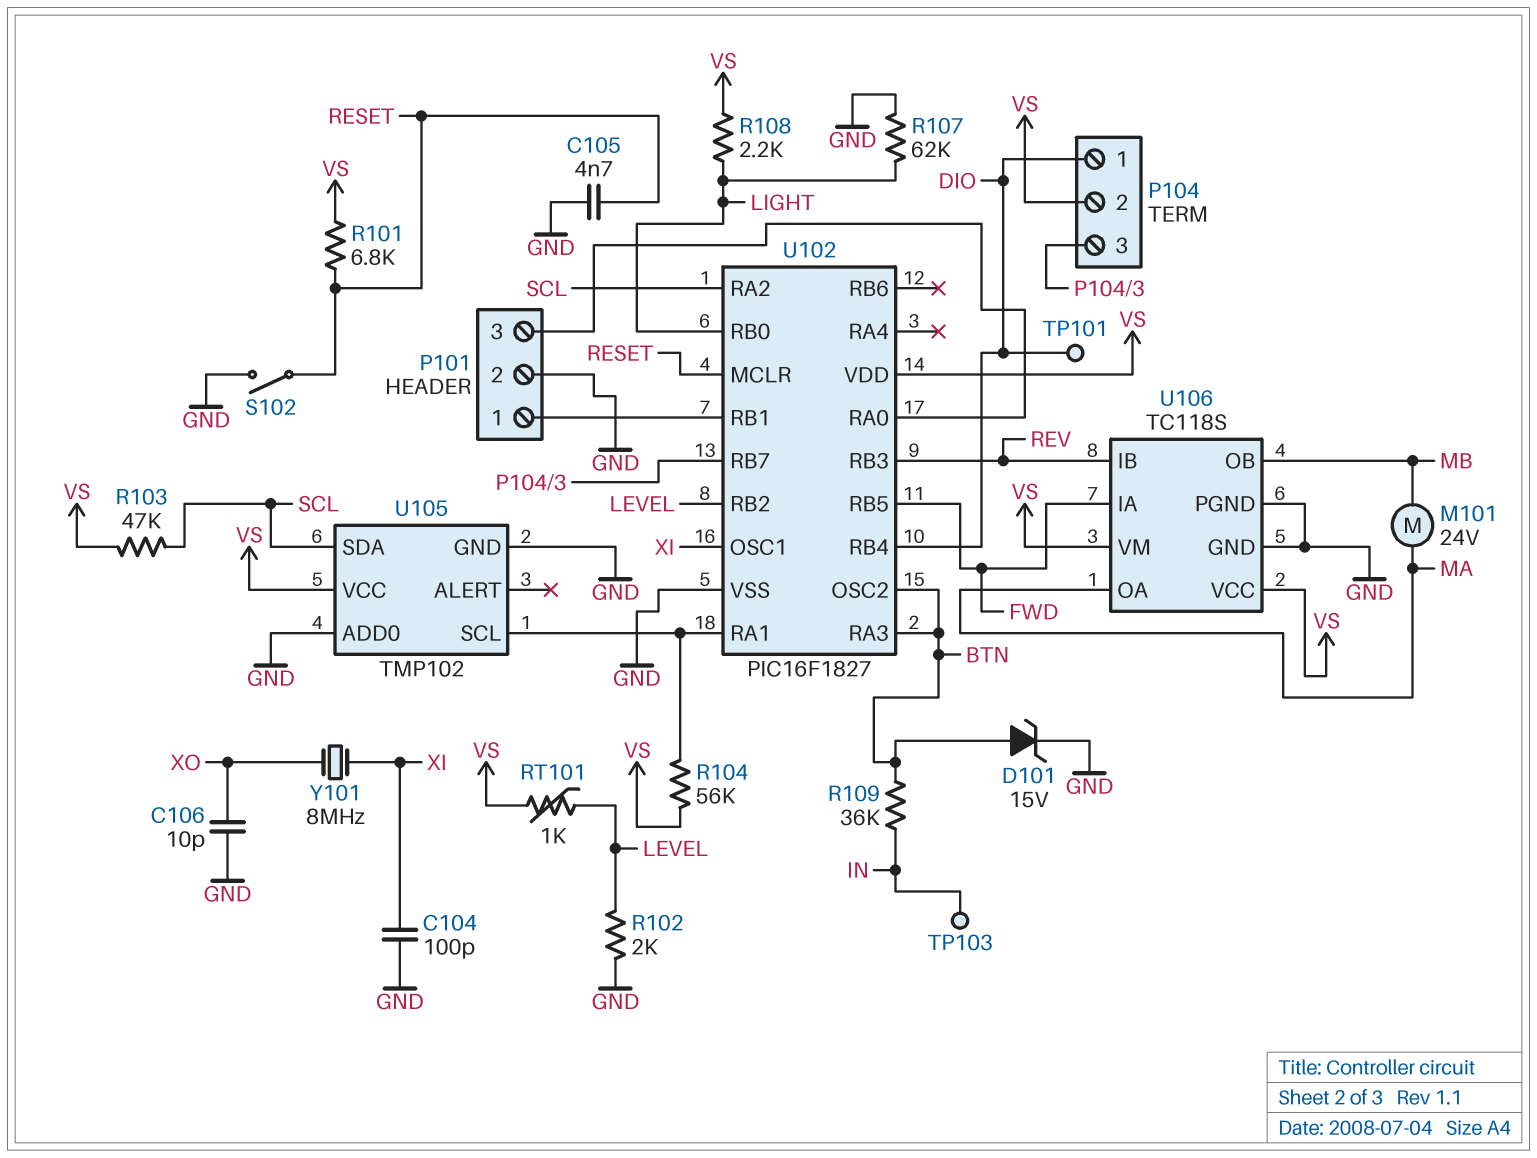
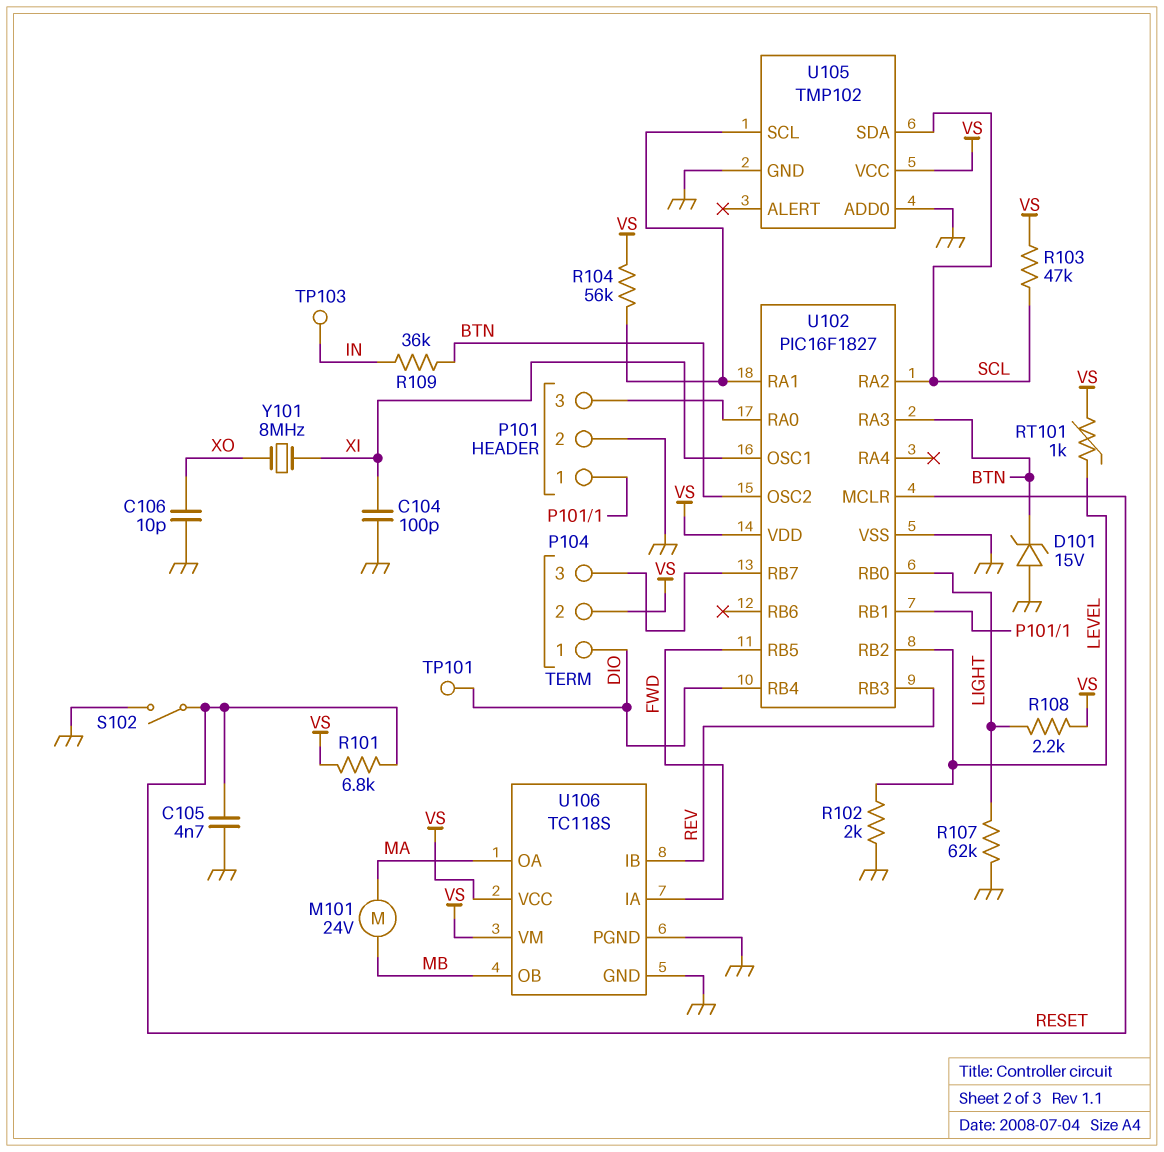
D101: zener 15V (A BTN, K GND) -> zener 15V (A GND, K BTN)

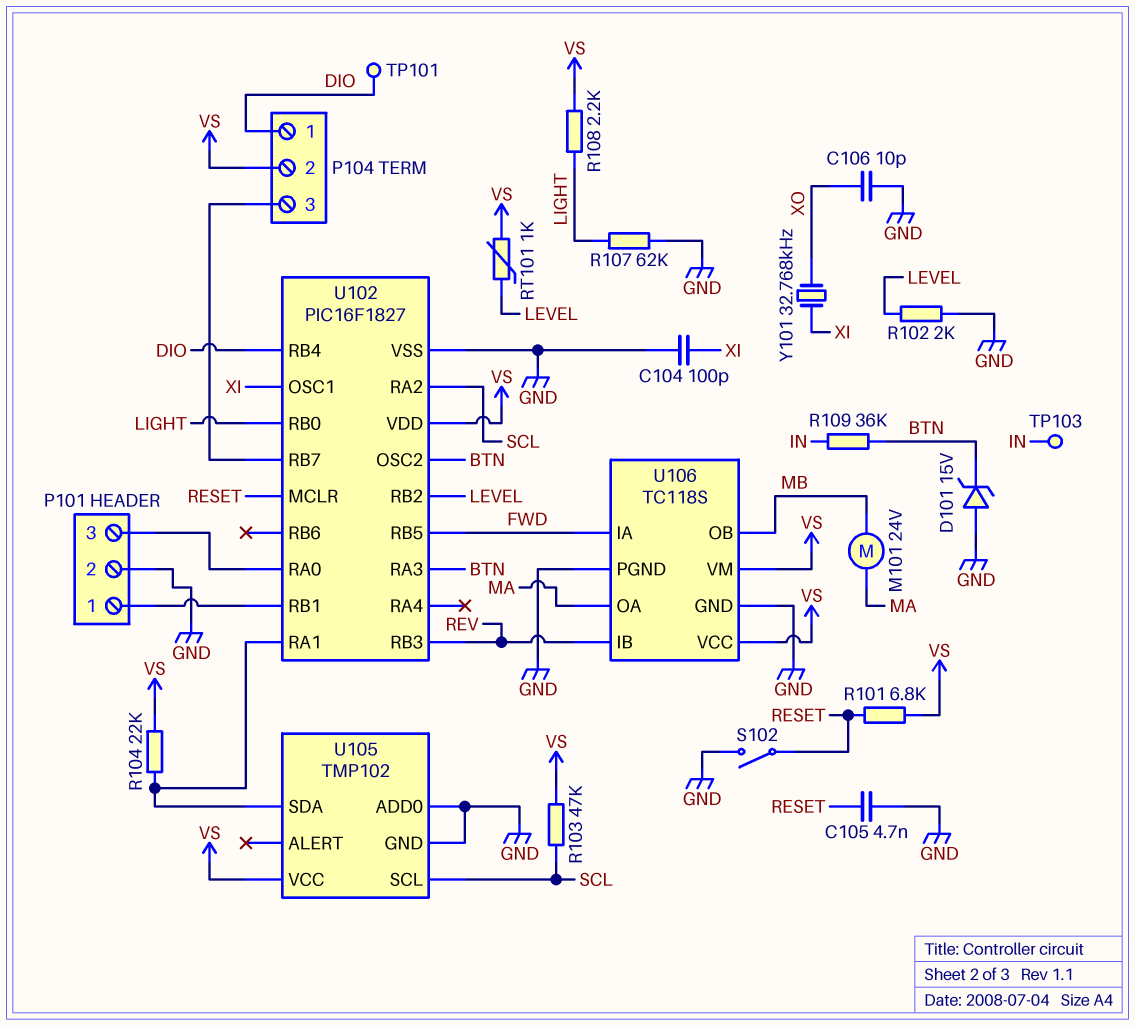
R104: 56k (U102/RA1, VS) -> 22k (U102/RA1, VS)
U105 pin SCL: U102/RA1 -> SCL
U105 pin SDA: SCL -> U102/RA1
Y101: 8MHz (XI, XO) -> 32.768kHz (XI, XO)

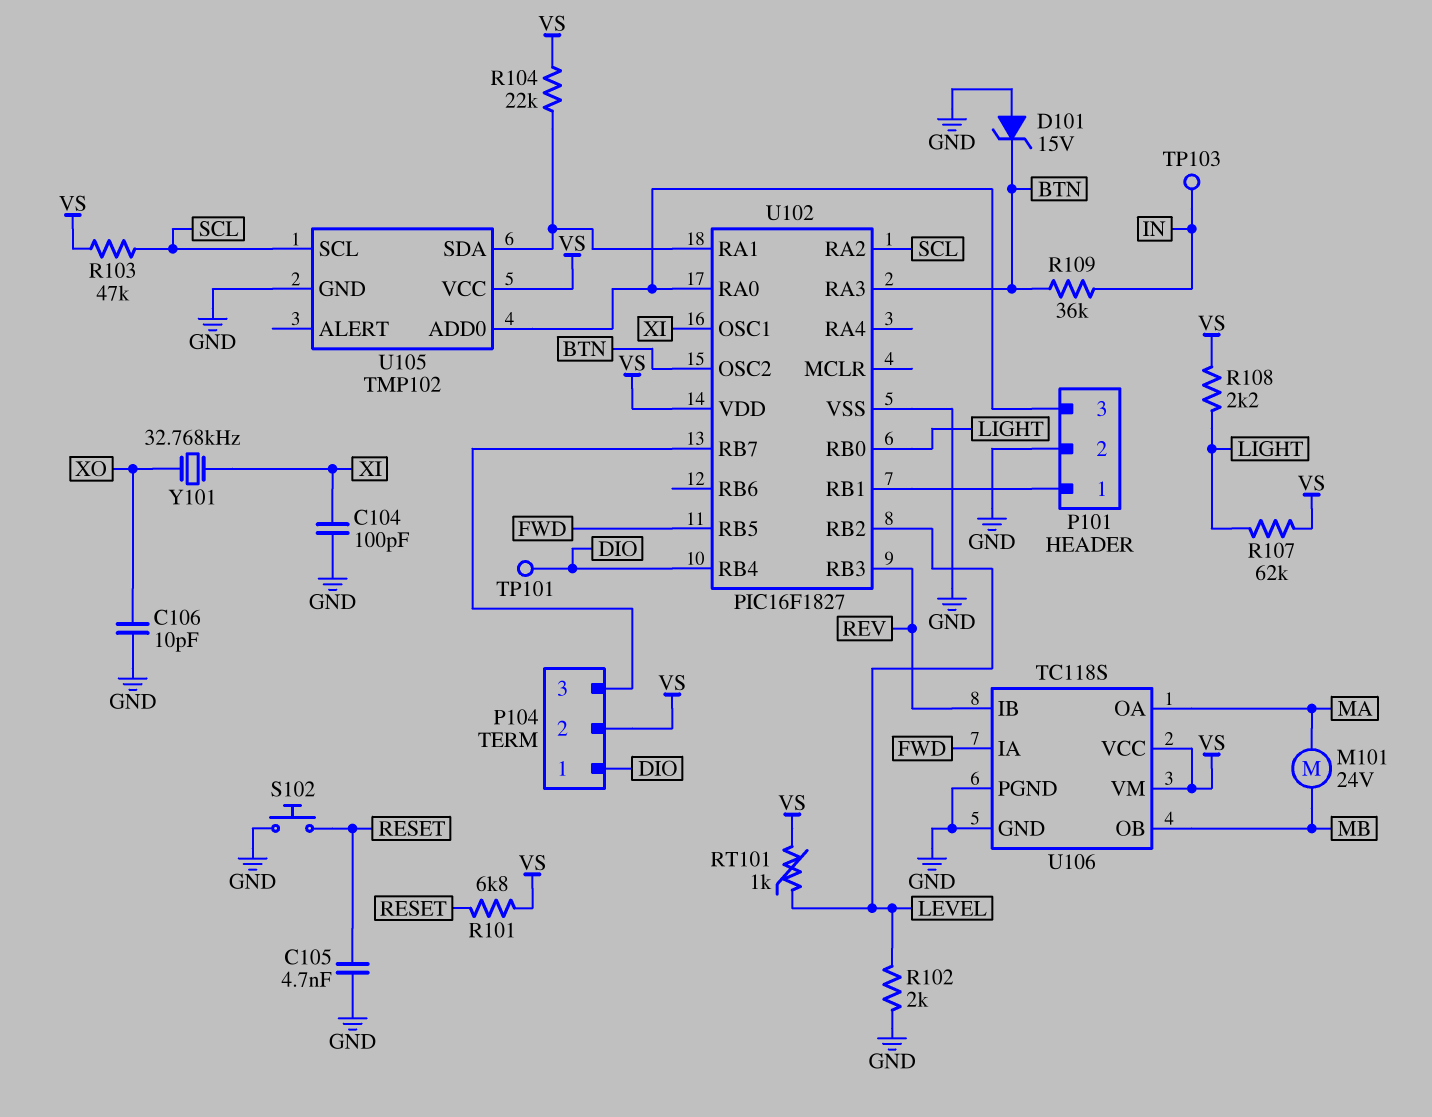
R107: 62k (GND, LIGHT) -> 62k (LIGHT, VS)
S102: switch (GND, RESET) -> button (GND, RESET)
U102 pin MCLR: RESET -> none
U105 pin ADD0: GND -> P101/3

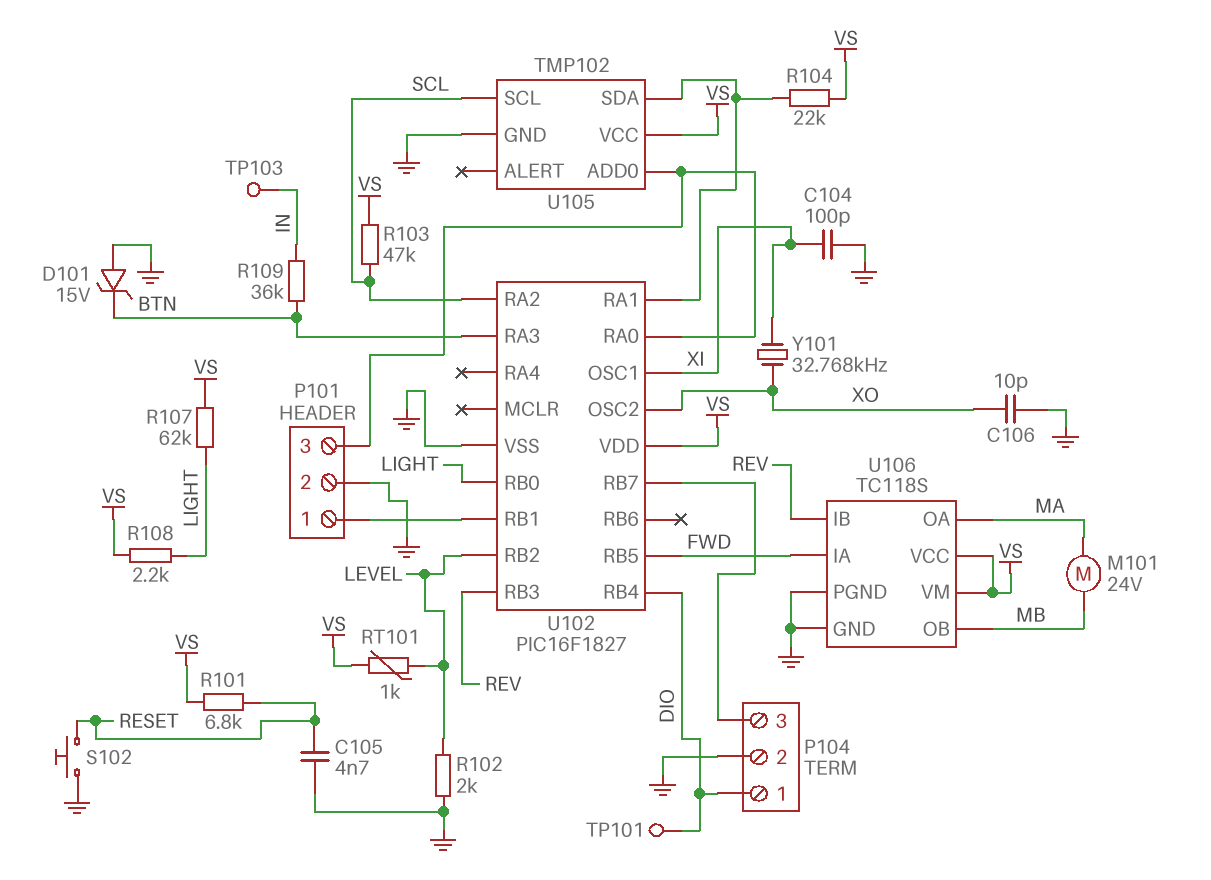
P104 pin 2: VS -> GND
U102 pin OSC2: BTN -> XO

